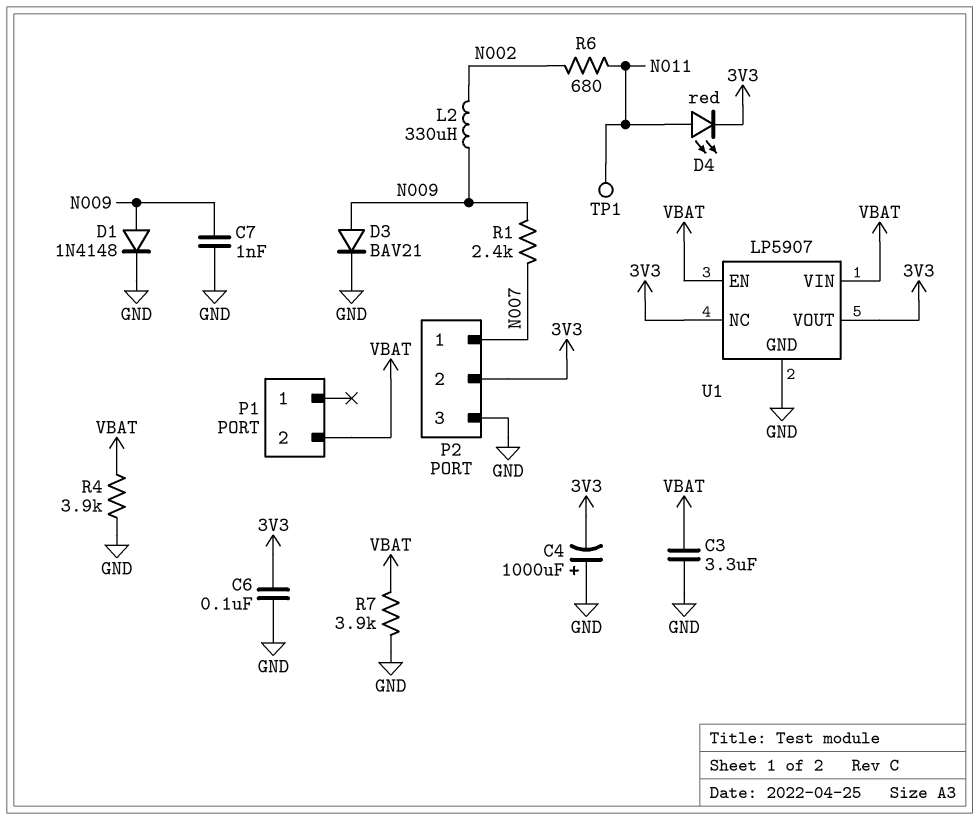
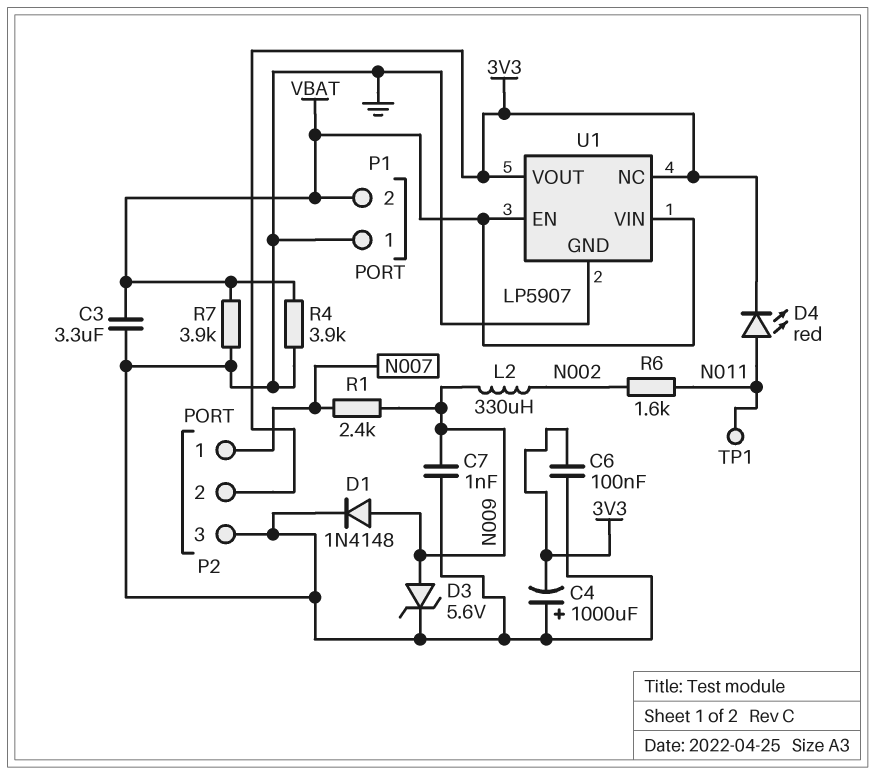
D3: diode BAV21 (A N009, K GND) -> zener 5.6V (A N009, K GND)
P1 pin 1: none -> GND
R6: 680 (N002, N011) -> 1.6k (N002, N011)

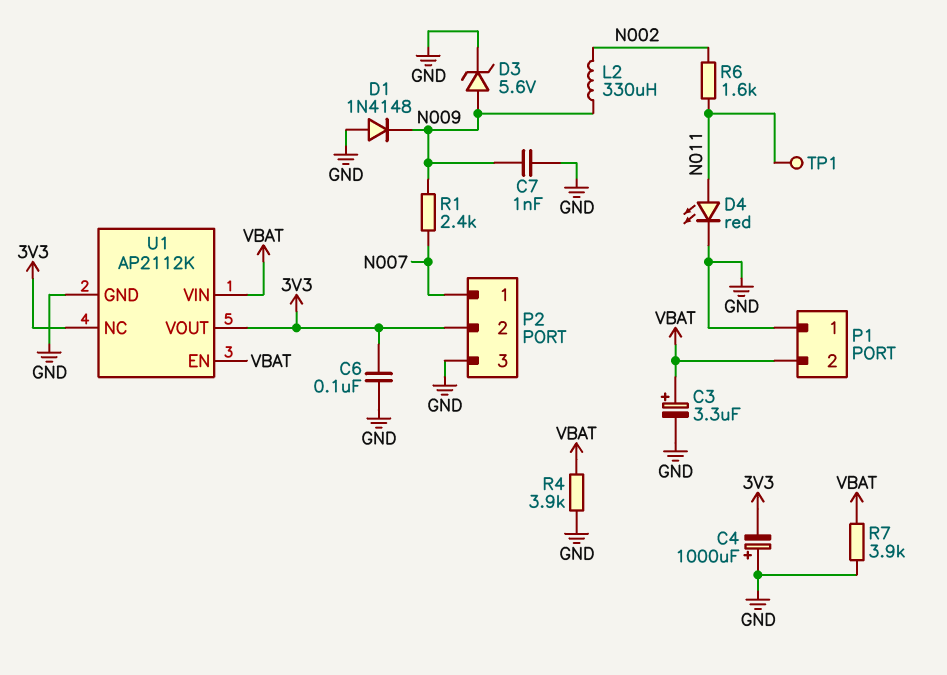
C3: 3.3uF (GND, VBAT) -> 3.3uF (plus VBAT, minus GND)
D1: diode 1N4148 (A N009, K GND) -> diode 1N4148 (A GND, K N009)
D4: LED red (A N011, K 3V3) -> LED red (A N011, K GND)
U1: LP5907 -> AP2112K

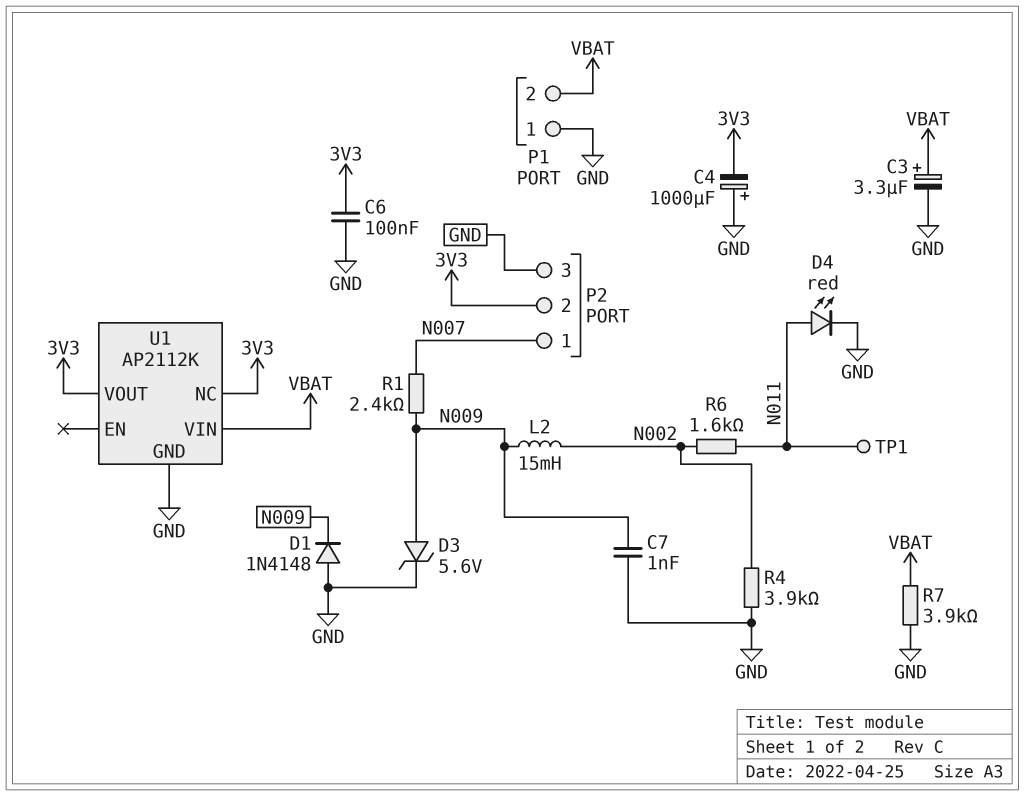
L2: 330uH (N002, N009) -> 15mH (N002, N009)
R4: 3.9k (GND, VBAT) -> 3.9k (GND, N002)
U1 pin EN: VBAT -> none

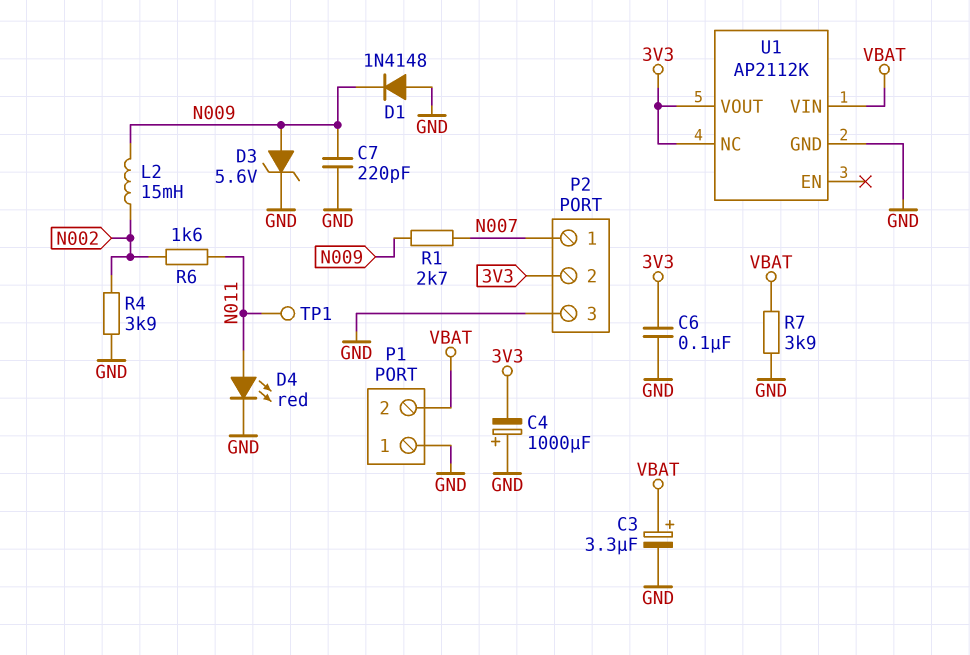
C7: 1nF (GND, N009) -> 220pF (GND, N009)
R1: 2.4k (N007, N009) -> 2.7k (N007, N009)

